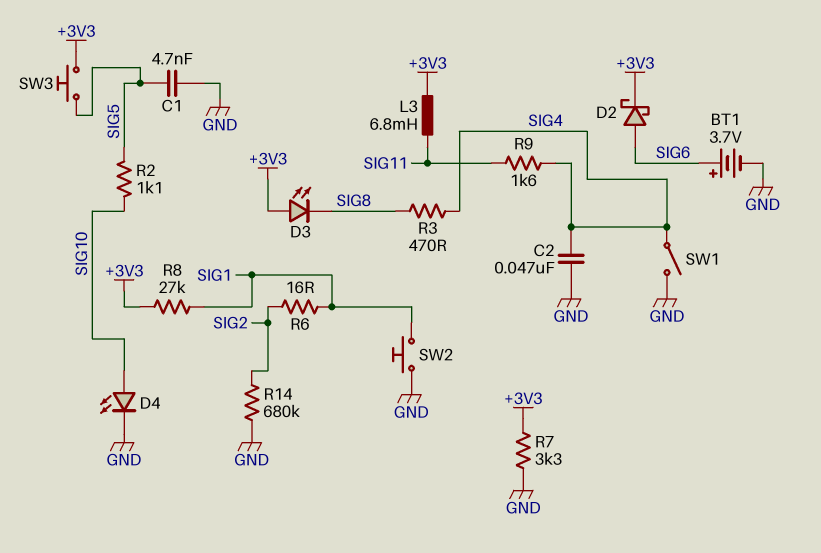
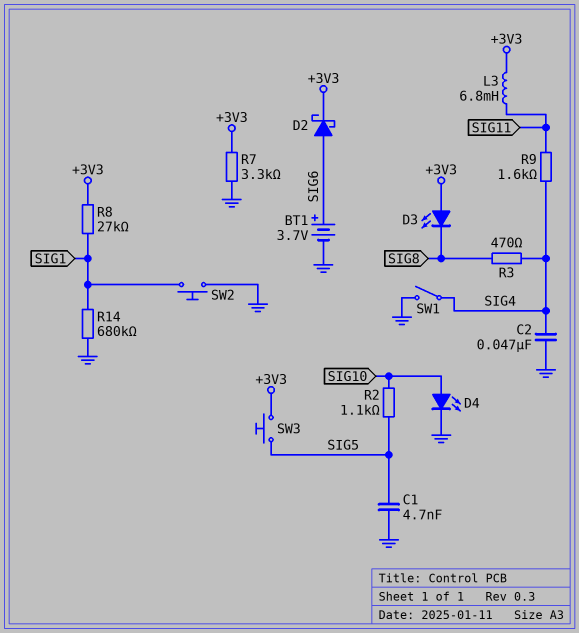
R6: 16 (SIG1, SIG2) -> none
R14: 680k (GND, SIG2) -> 680k (GND, SIG1)

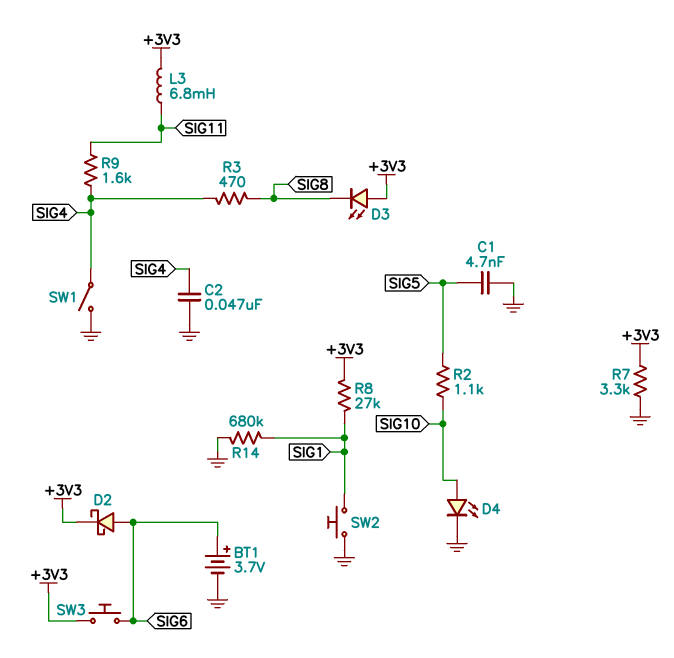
SW3: button (+3V3, SIG5) -> button (+3V3, SIG6)

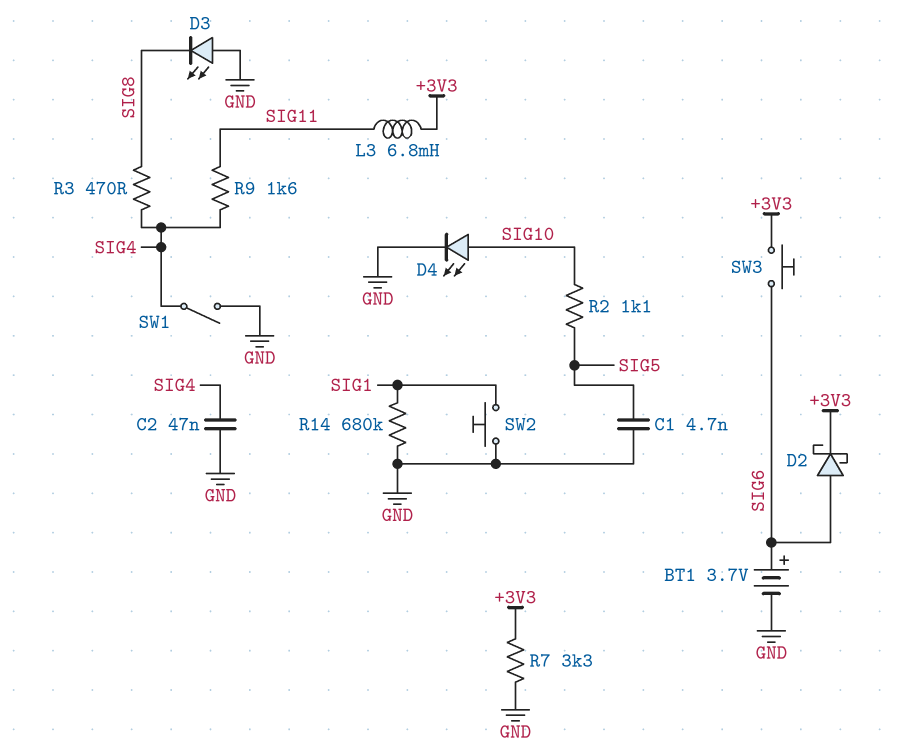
D3: LED (A +3V3, K SIG8) -> LED (A GND, K SIG8)
R8: 27k (+3V3, SIG1) -> none

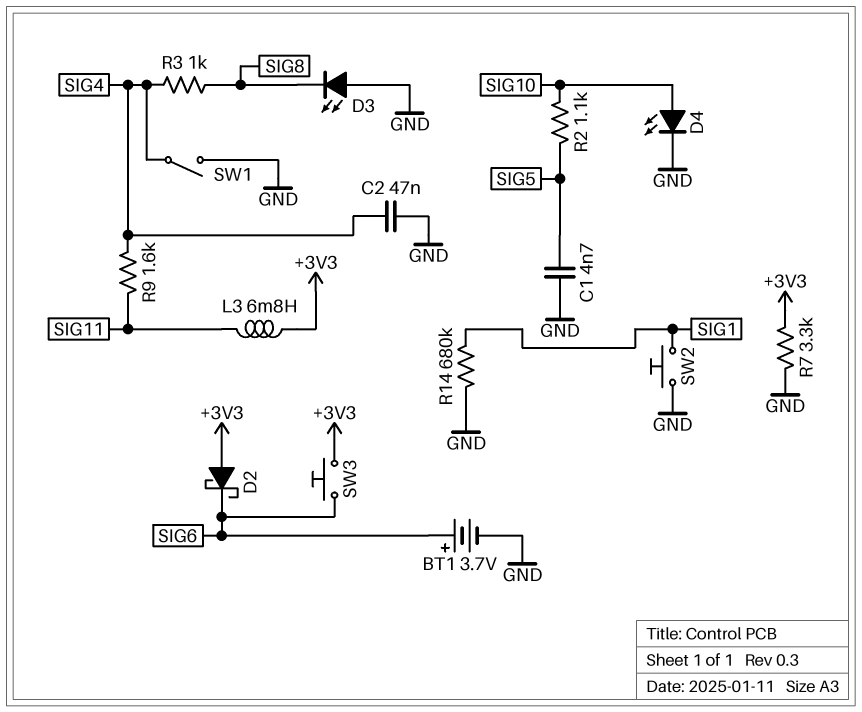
D2: schottky (A SIG6, K +3V3) -> schottky (A +3V3, K SIG6)
R3: 470 (SIG4, SIG8) -> 1k (SIG4, SIG8)

